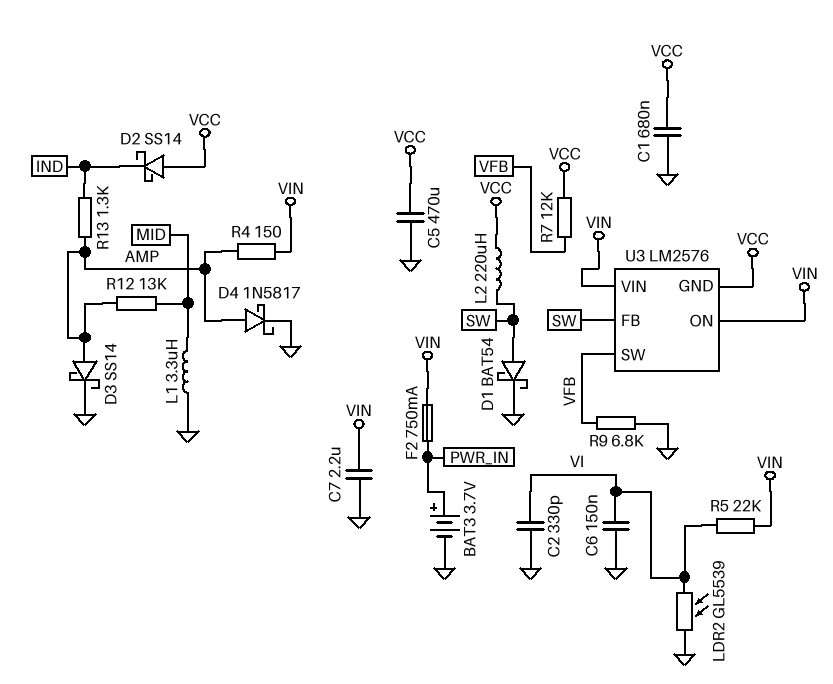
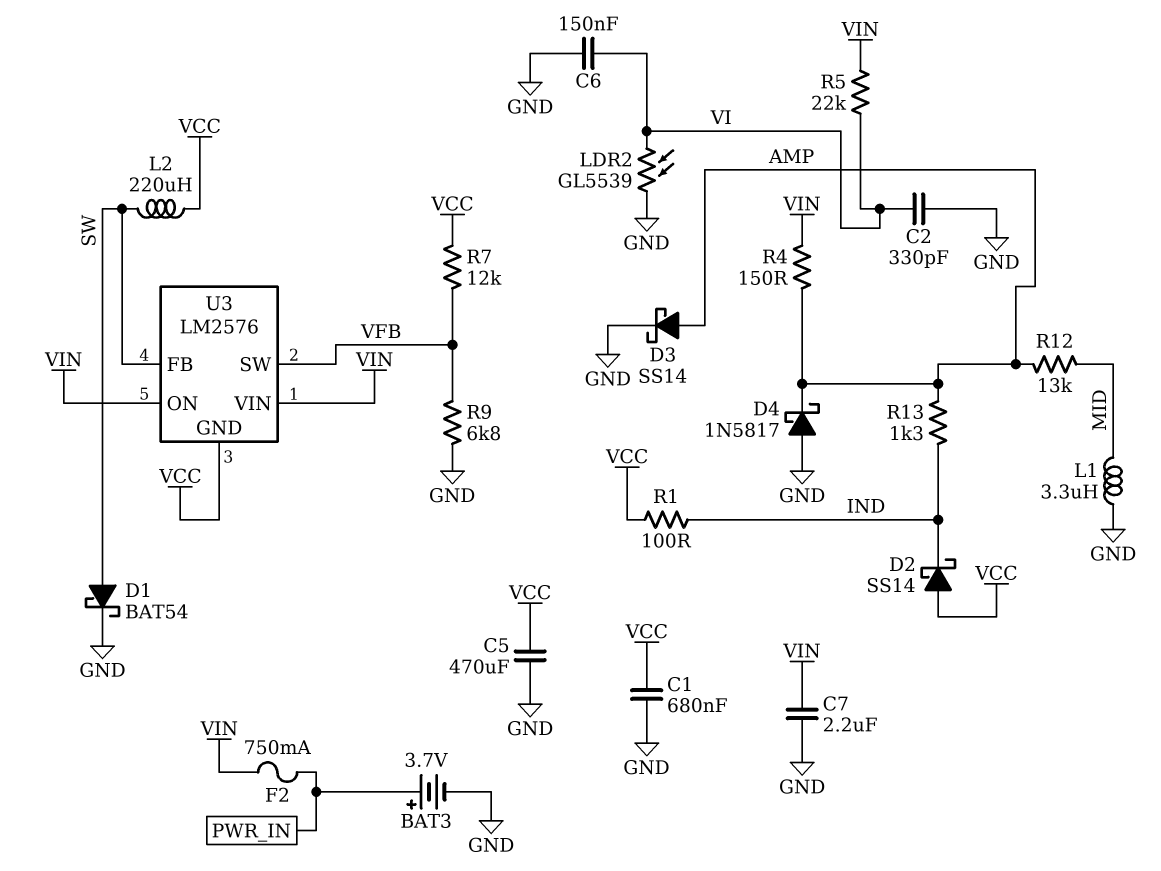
D4: schottky 1N5817 (A AMP, K GND) -> schottky 1N5817 (A GND, K AMP)
R1: none -> 100 (IND, VCC)

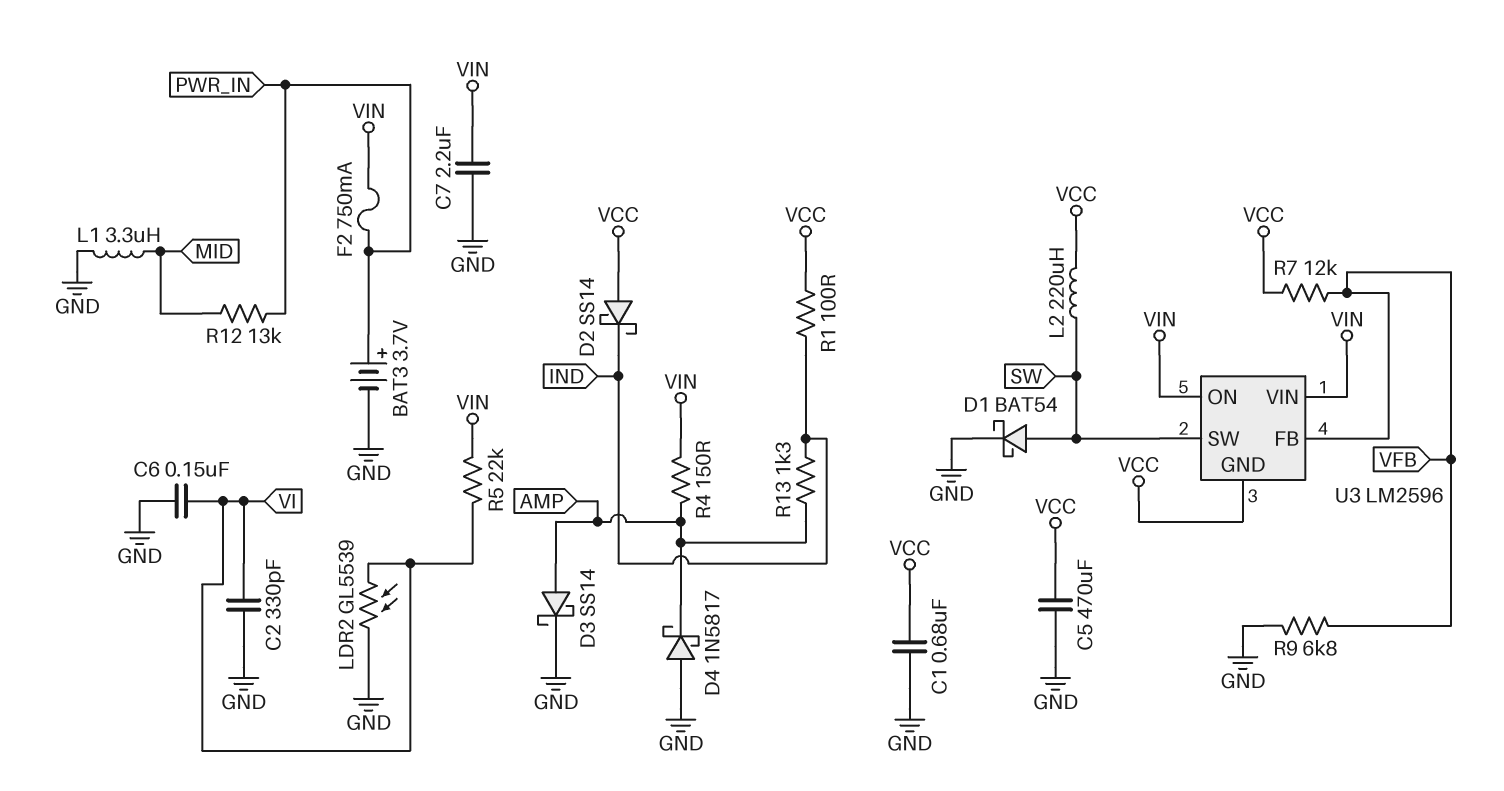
R12: 13k (AMP, MID) -> 13k (MID, PWR_IN)
U3: LM2576 -> LM2596
U3 pin FB: SW -> VFB
U3 pin SW: VFB -> SW

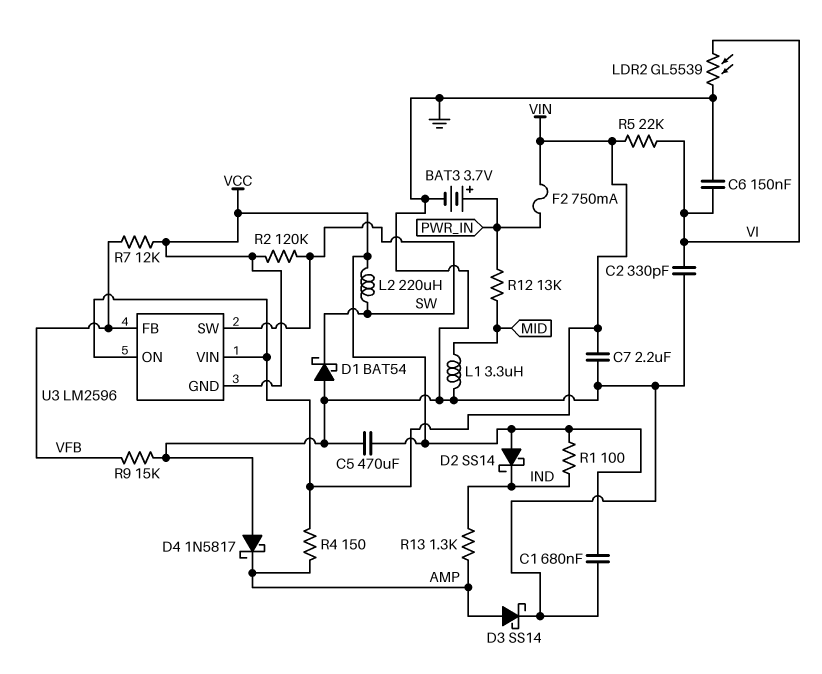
D1: schottky BAT54 (A SW, K GND) -> schottky BAT54 (A GND, K SW)
R2: none -> 120k (SW, VCC)
R9: 6.8k (GND, VFB) -> 15k (GND, VFB)

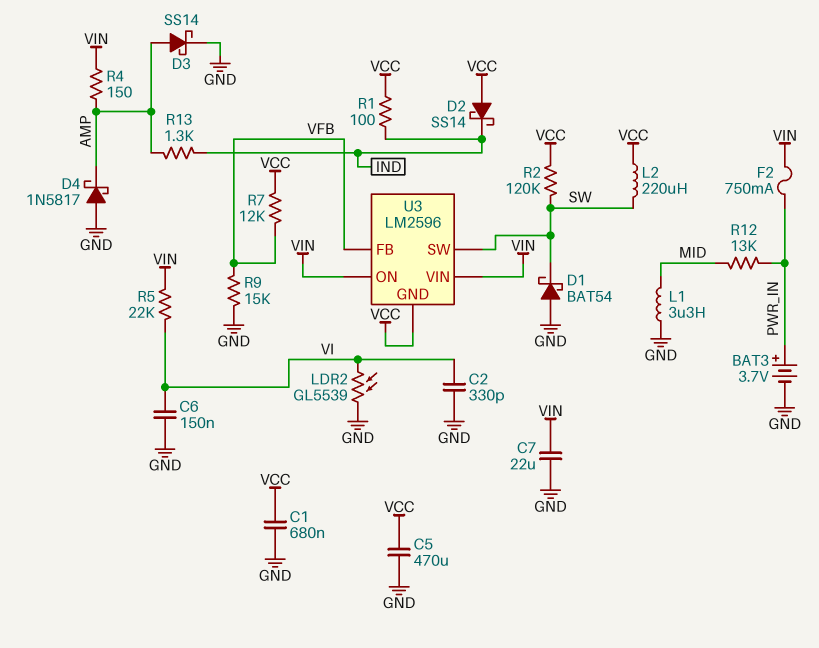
C7: 2.2uF (GND, VIN) -> 22uF (GND, VIN)

